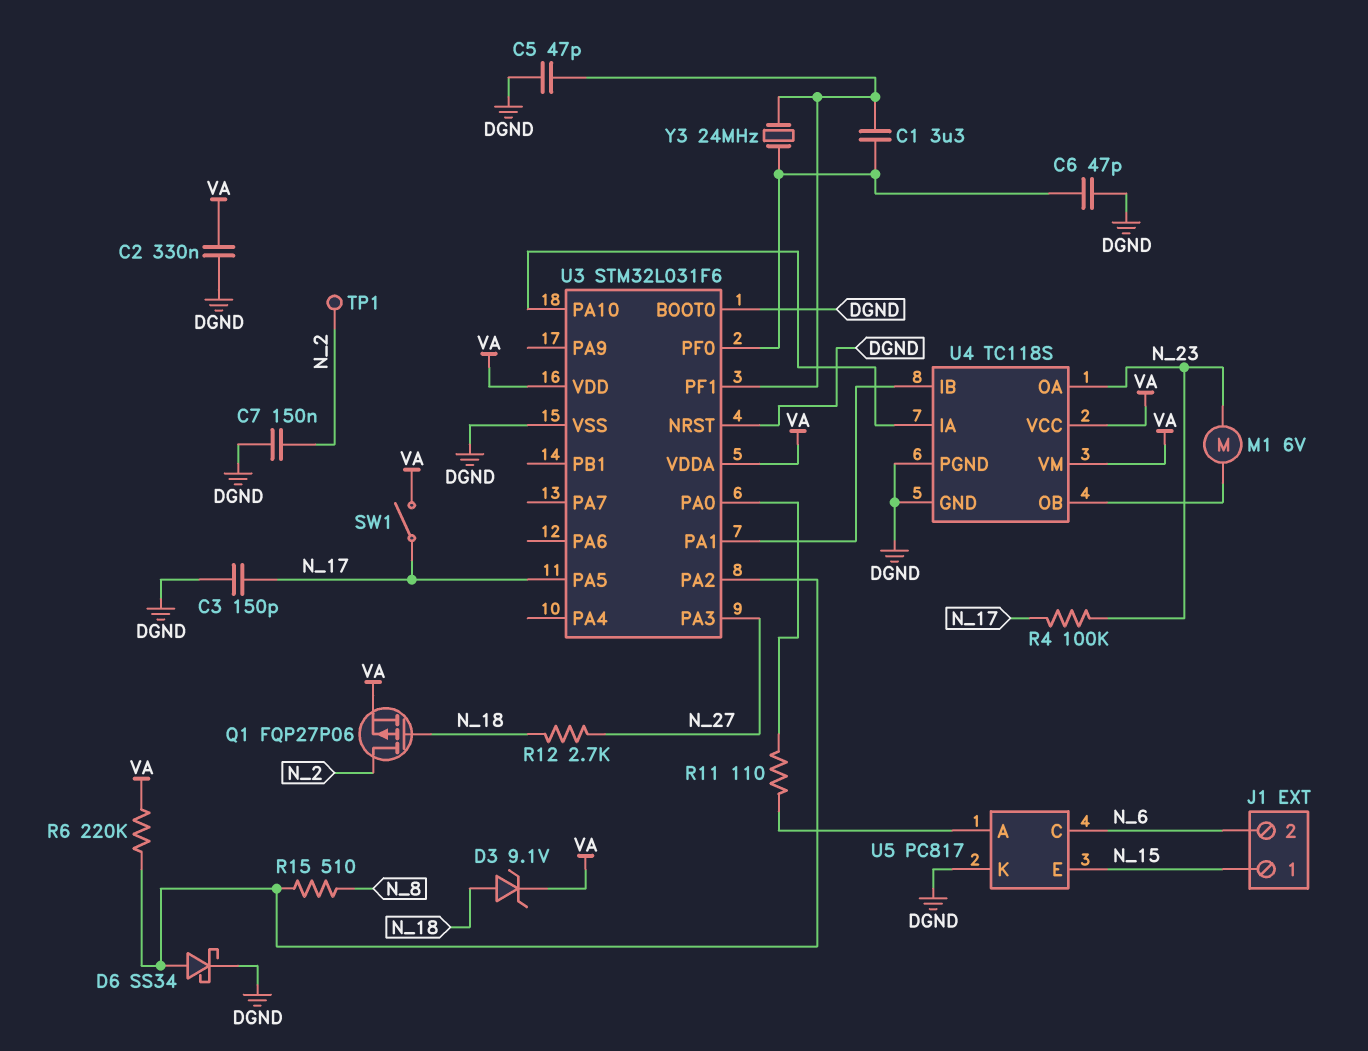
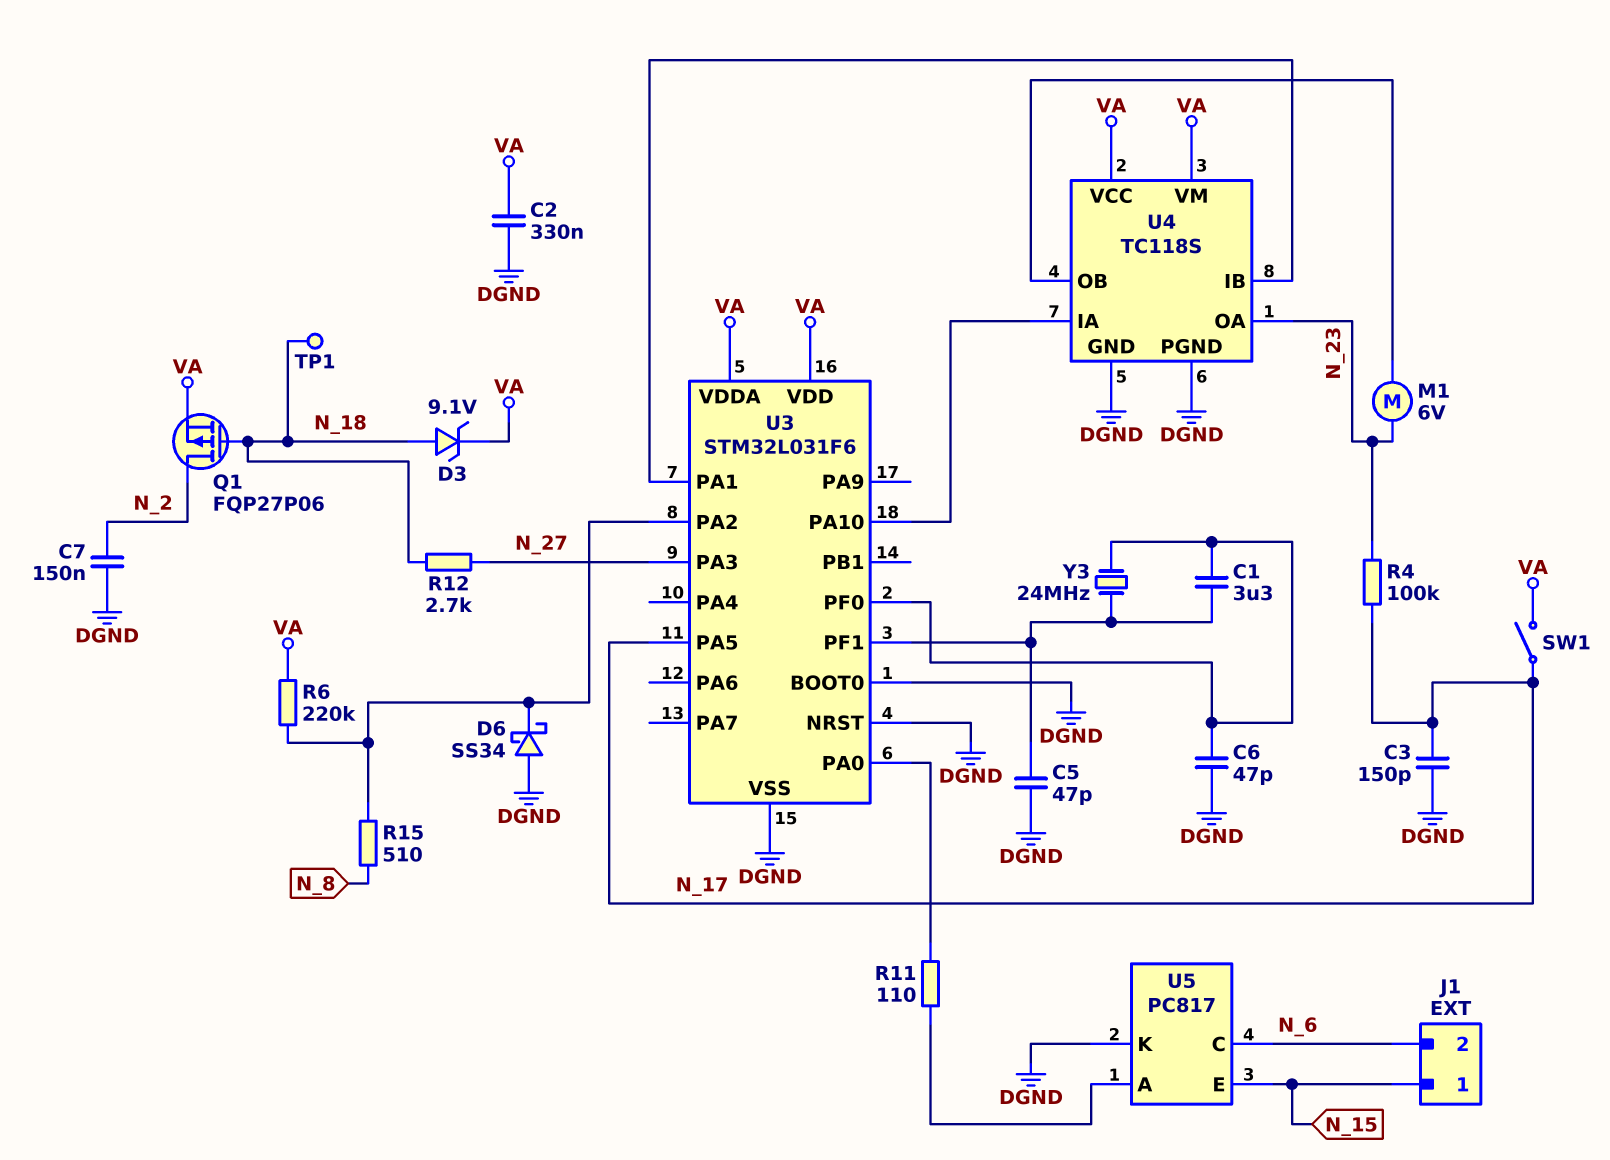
D6: schottky SS34 (A U3/PA2, K DGND) -> schottky SS34 (A DGND, K U3/PA2)
TP1: test point (N_2) -> test point (N_18)

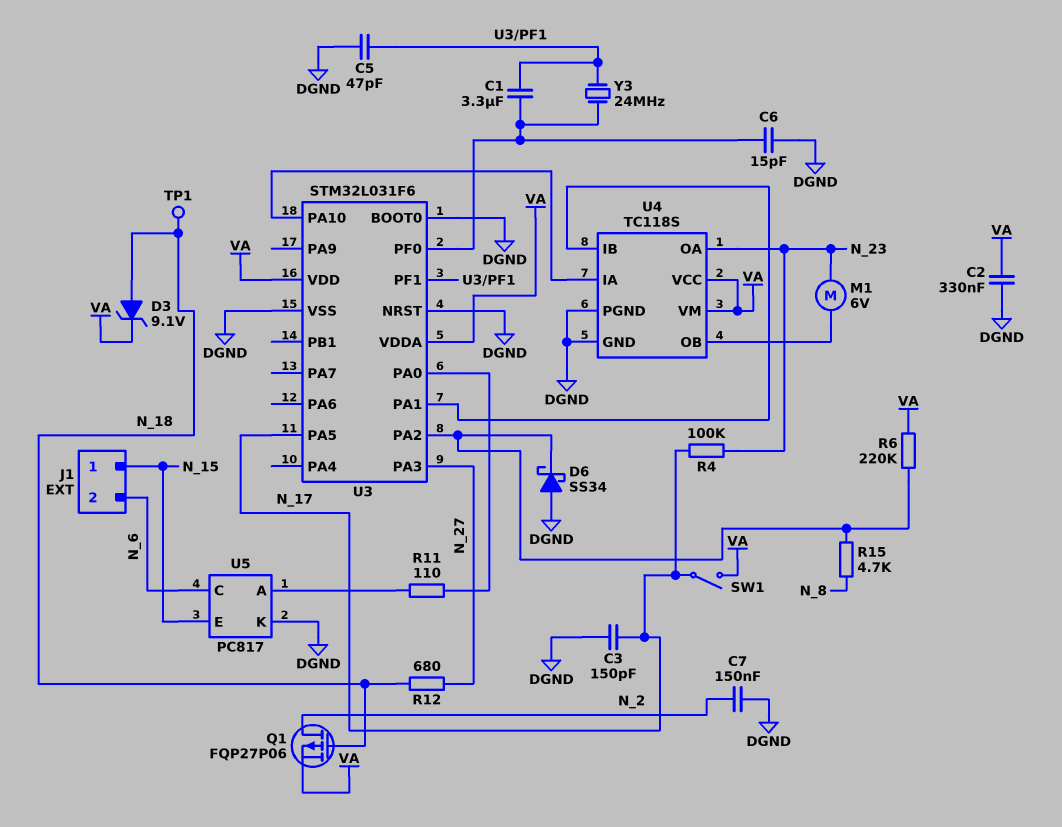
C6: 47pF (DGND, U3/PF0) -> 15pF (DGND, U3/PF0)
R12: 2.7k (N_18, N_27) -> 680 (N_18, N_27)
R15: 510 (N_8, U3/PA2) -> 4.7k (N_8, U3/PA2)

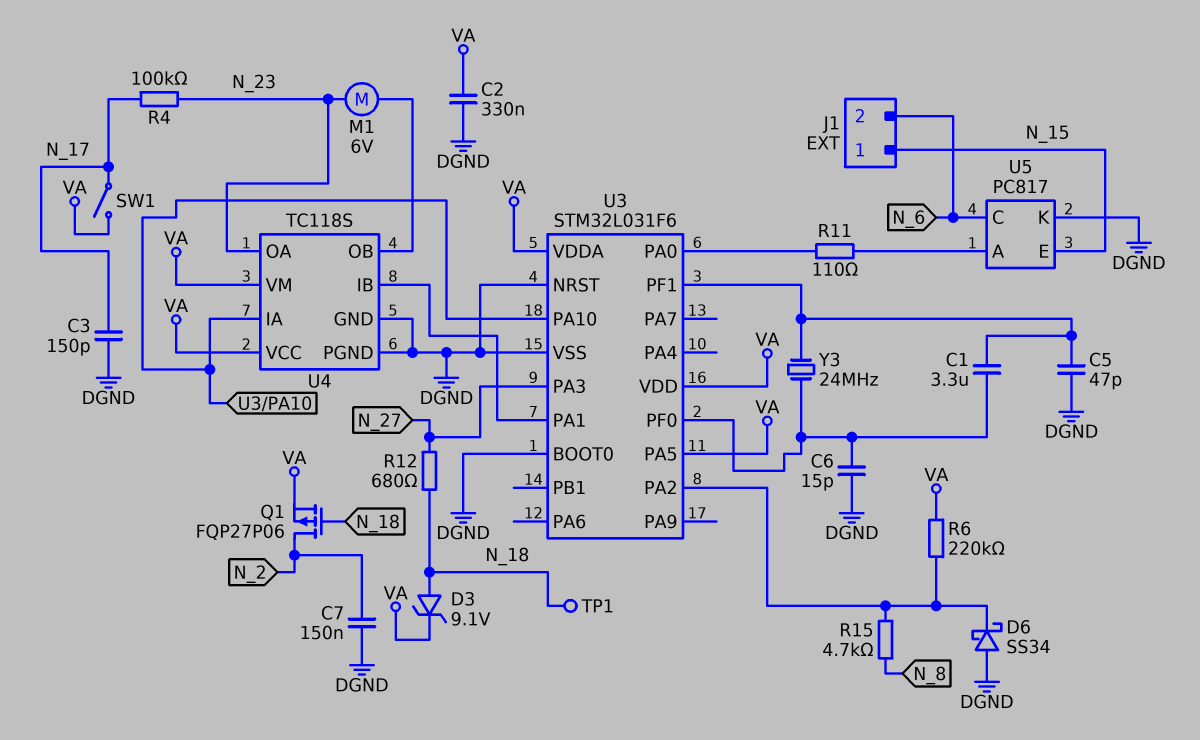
U3 pin PA5: N_17 -> VA

